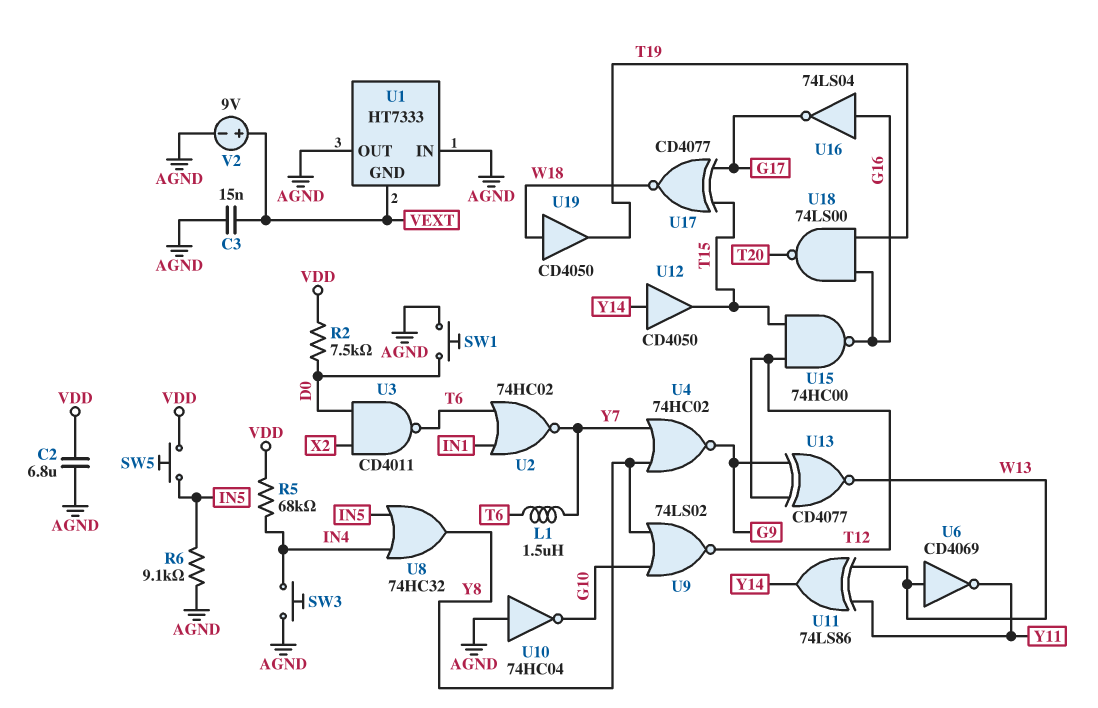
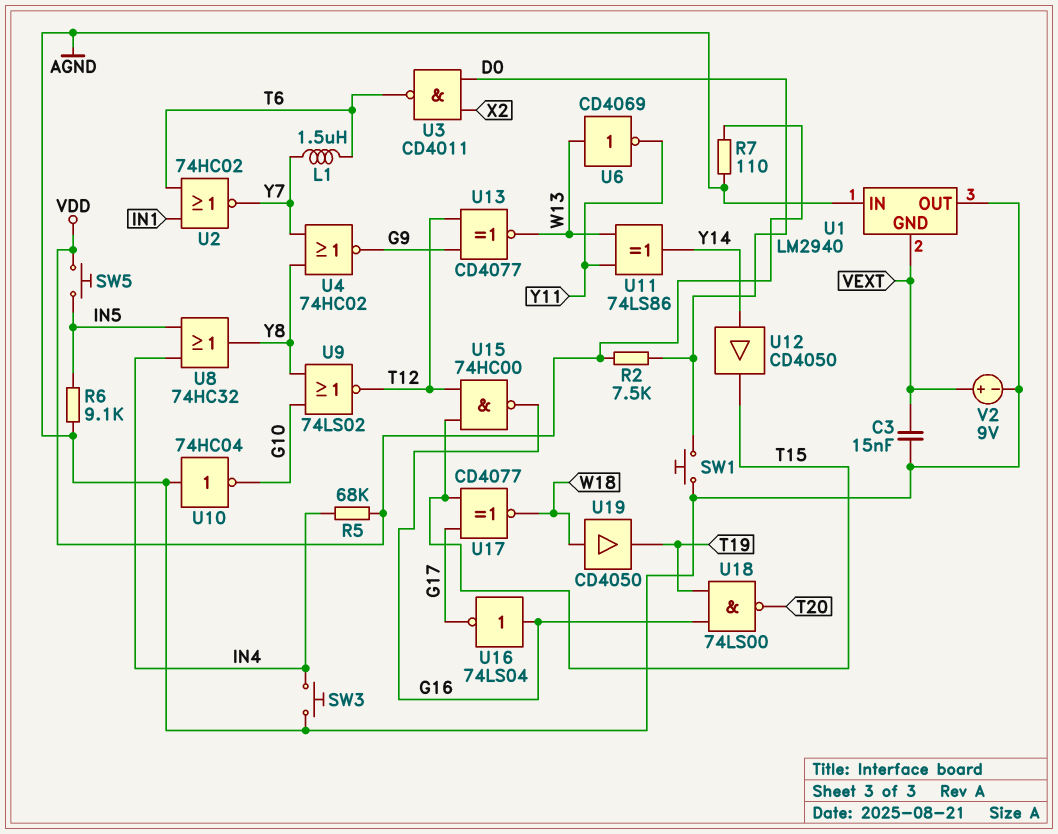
C2: 6.8uF (AGND, VDD) -> none
R7: none -> 110 (AGND, VDD)
U1: HT7333 -> LM2940

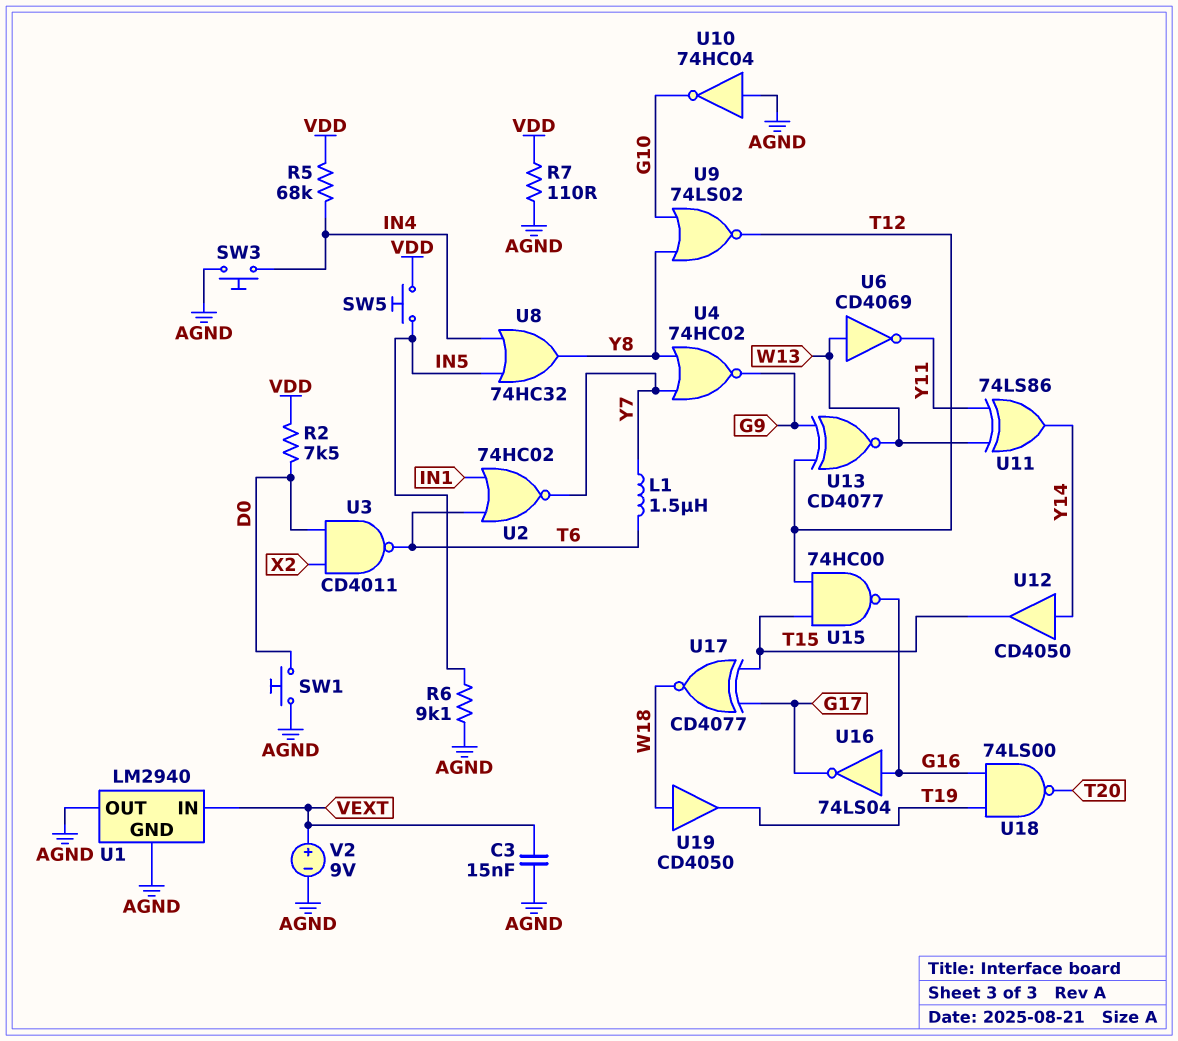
U1 pin GND: VEXT -> AGND
U1 pin IN: AGND -> VEXT

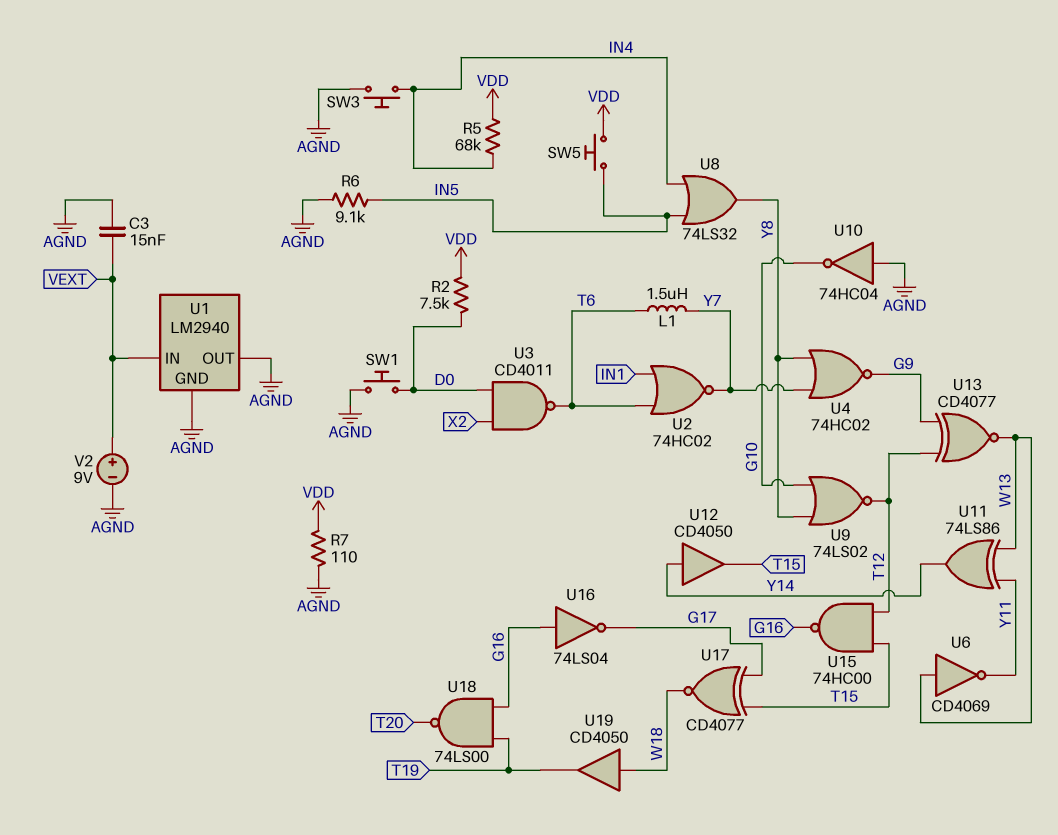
U8: OR 74HC32 (in IN4, in IN5, out Y8) -> OR 74LS32 (in IN4, in IN5, out Y8)

